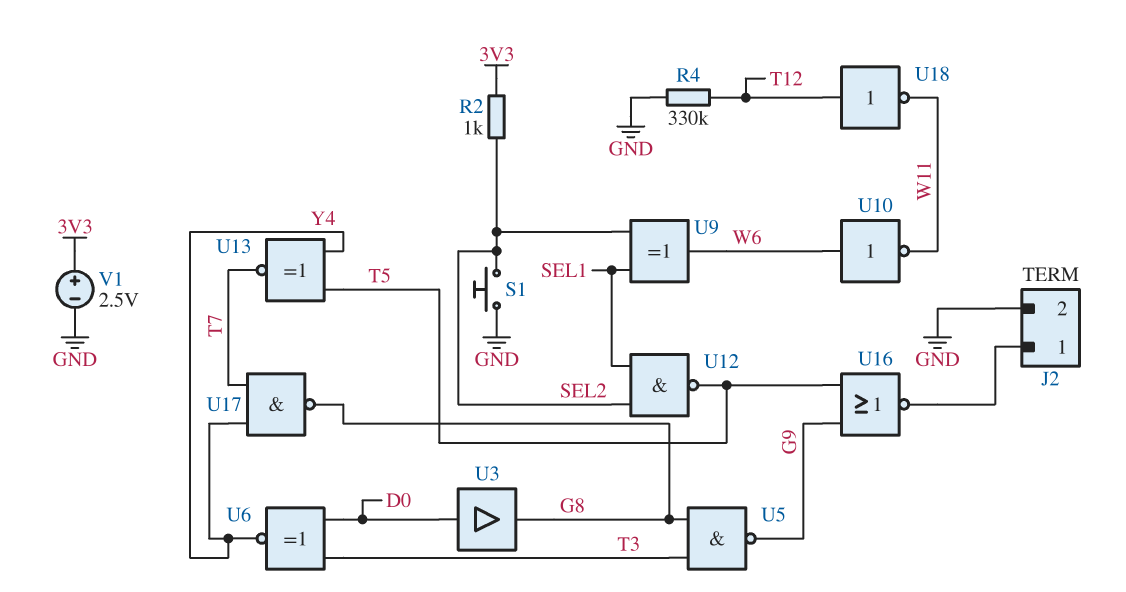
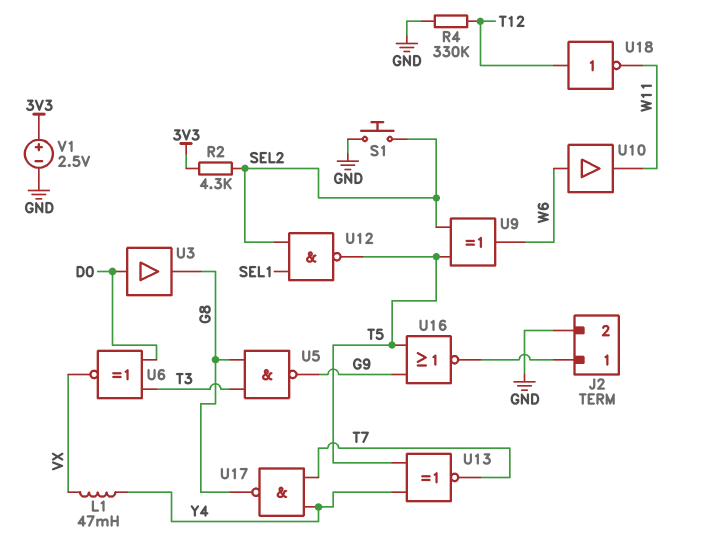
L1: none -> 47mH (VX, Y4)
R2: 1k (3V3, SEL2) -> 4.3k (3V3, SEL2)
U6: XNOR (in D0, in T3, out Y4) -> XNOR (in D0, in T3, out VX)
U9: XOR (in SEL1, in SEL2, out W6) -> XOR (in SEL2, in T5, out W6)
U10: NOT (in W6, out W11) -> buffer (in W6, out W11)

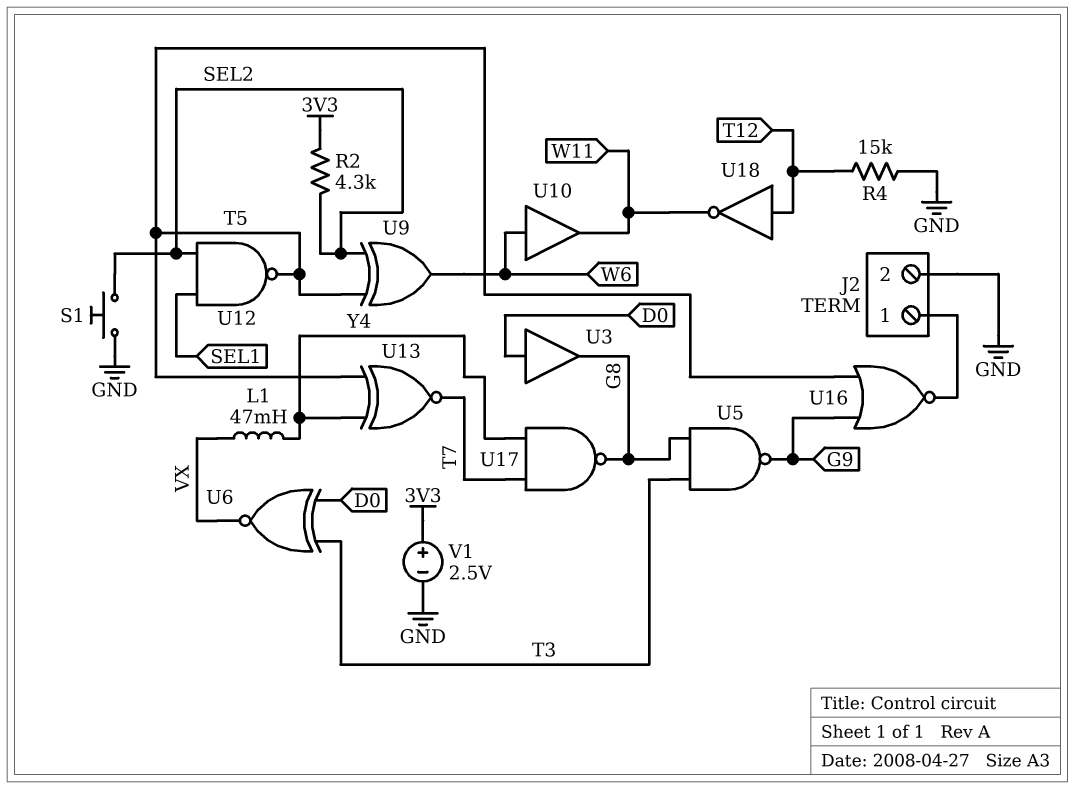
R4: 330k (GND, T12) -> 15k (GND, T12)

